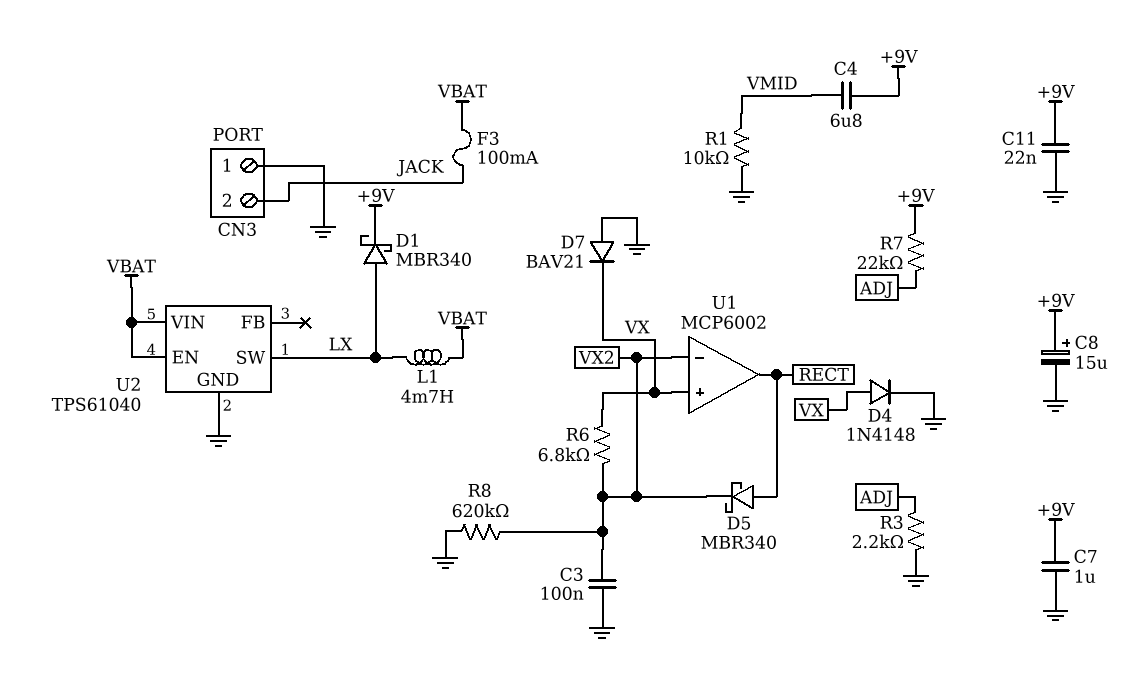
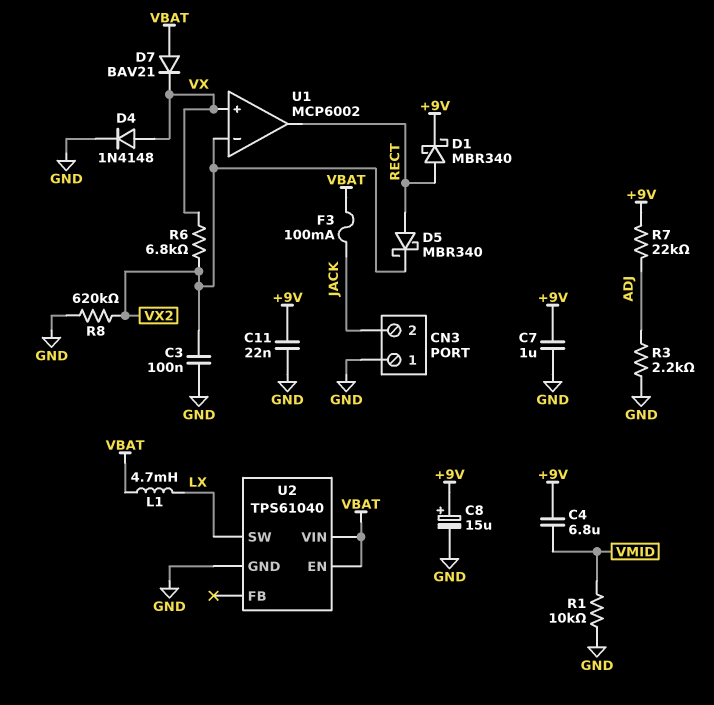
D1: schottky MBR340 (A LX, K +9V) -> schottky MBR340 (A RECT, K +9V)
D7: diode BAV21 (A GND, K VX) -> diode BAV21 (A VBAT, K VX)

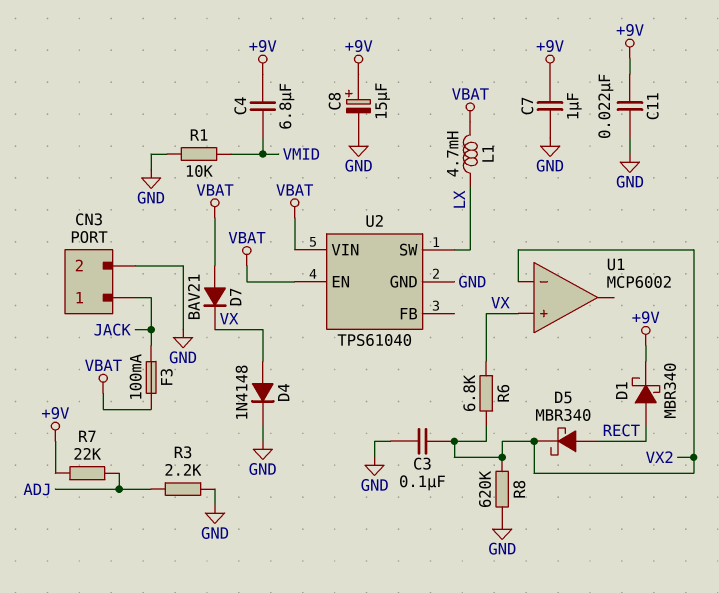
CN3 pin 1: GND -> JACK
CN3 pin 2: JACK -> GND
U1 pin out: RECT -> none

